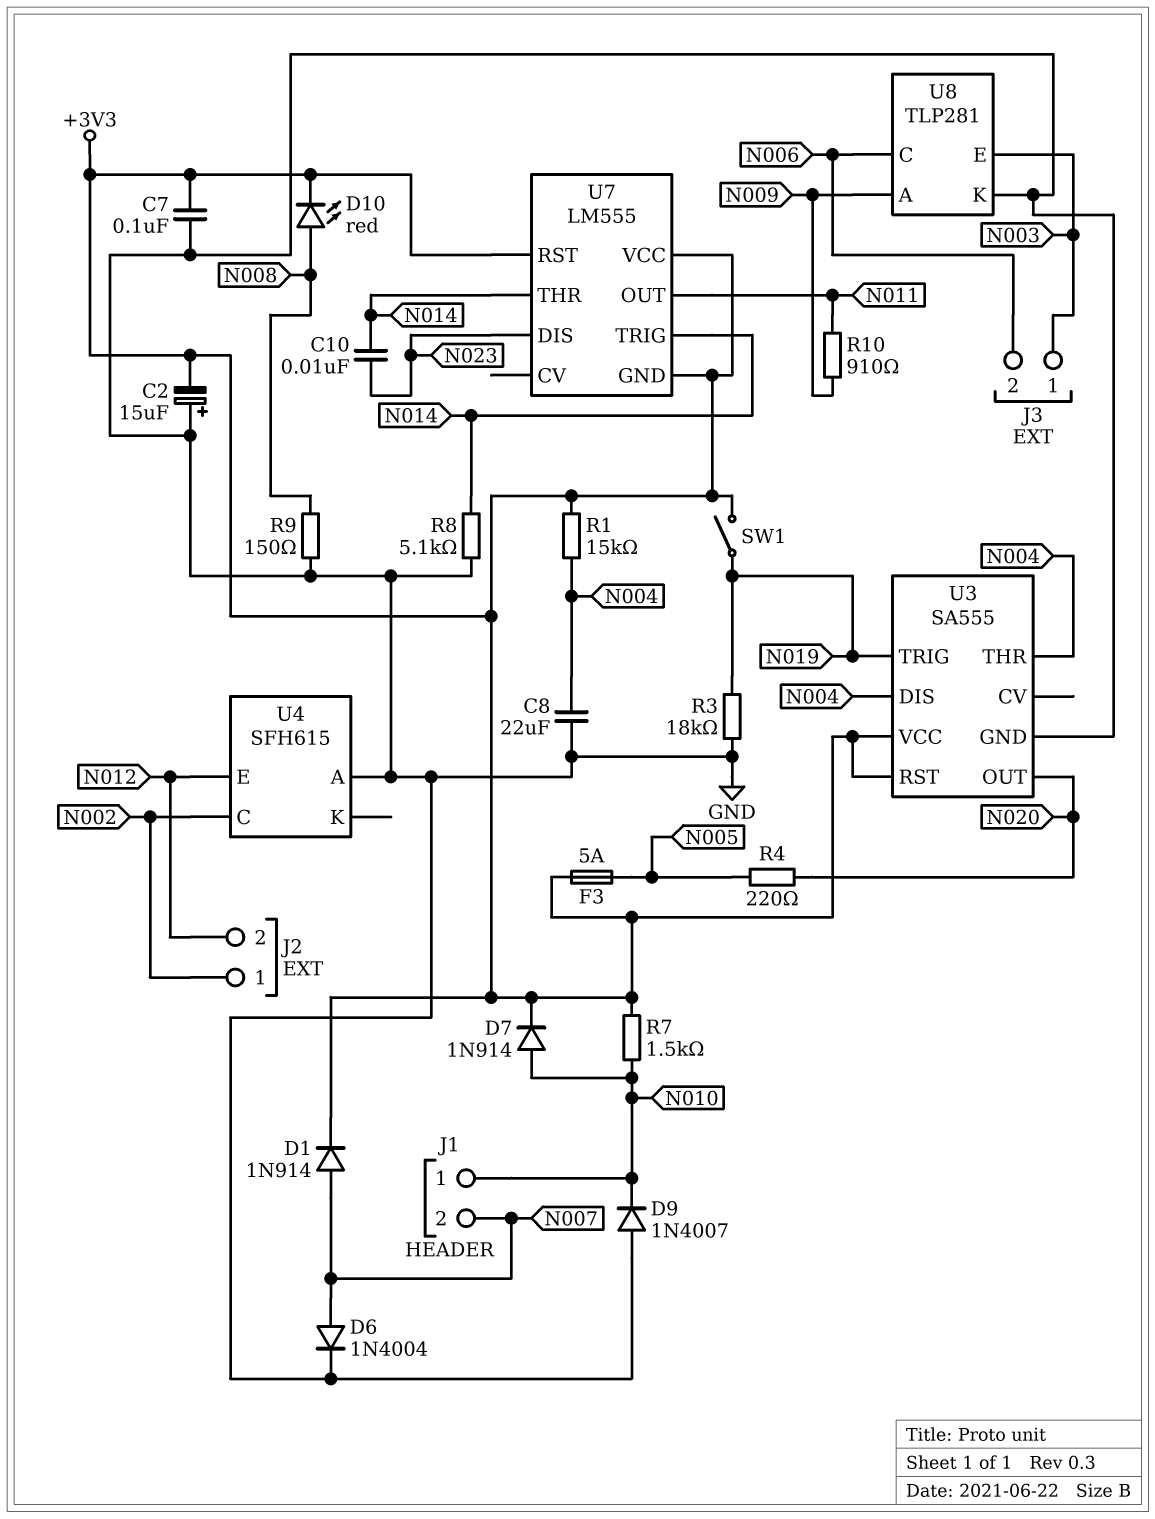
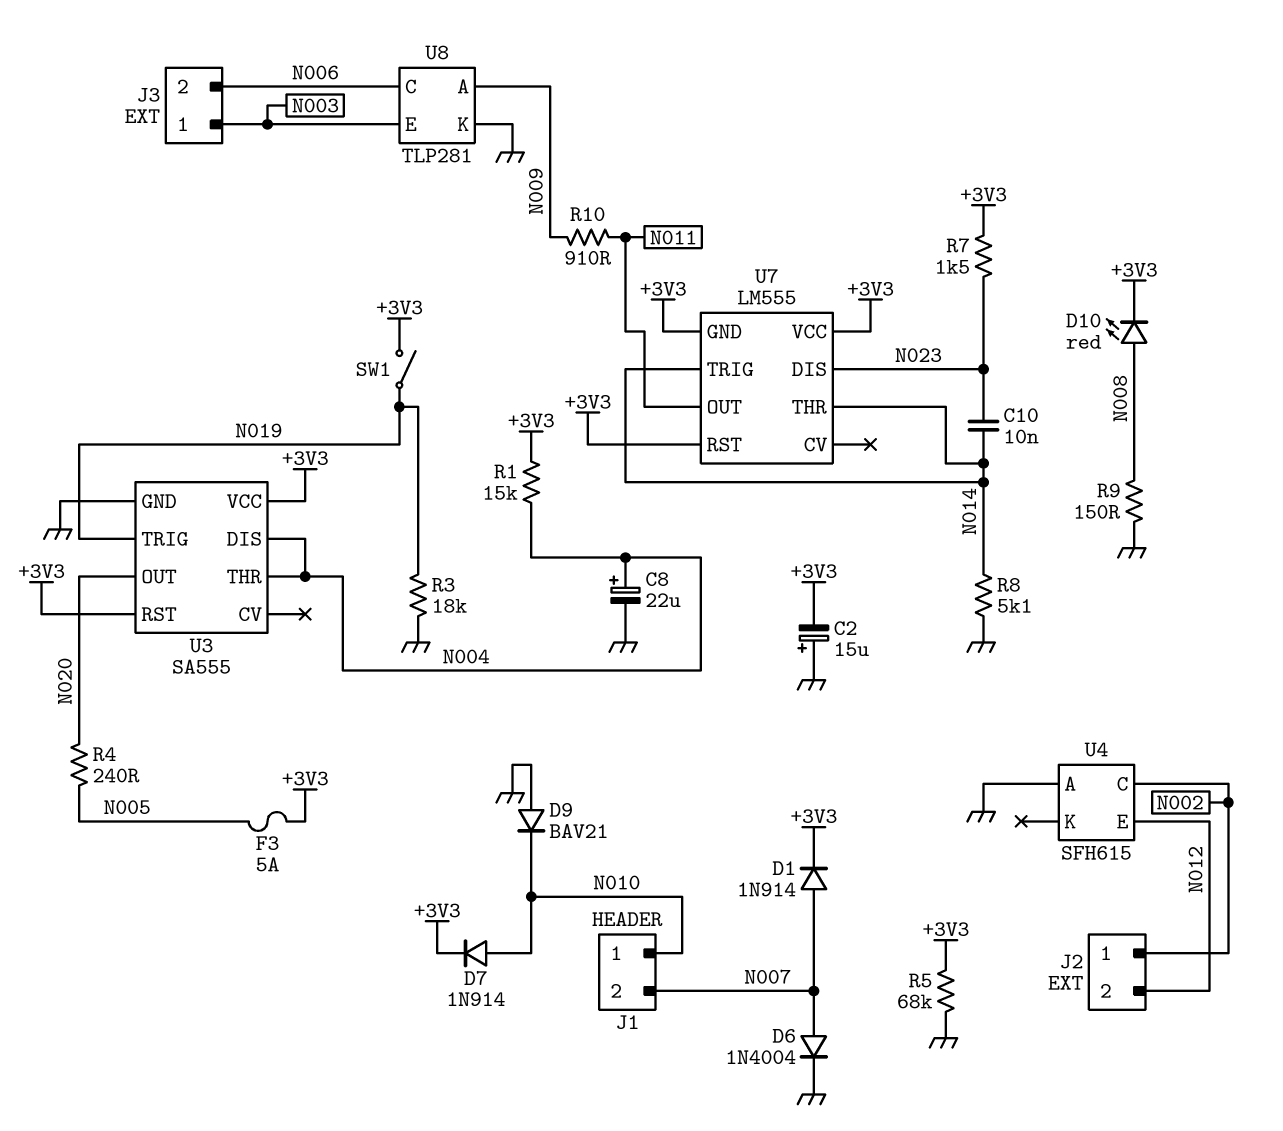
C7: 100nF (+3V3, GND) -> none
C8: 22uF (GND, N004) -> 22uF (plus N004, minus GND)
D9: diode 1N4007 (A GND, K N010) -> diode BAV21 (A GND, K N010)
R4: 220 (N005, N020) -> 240 (N005, N020)
R5: none -> 68k (+3V3, GND)
R7: 1.5k (+3V3, N010) -> 1.5k (+3V3, N023)

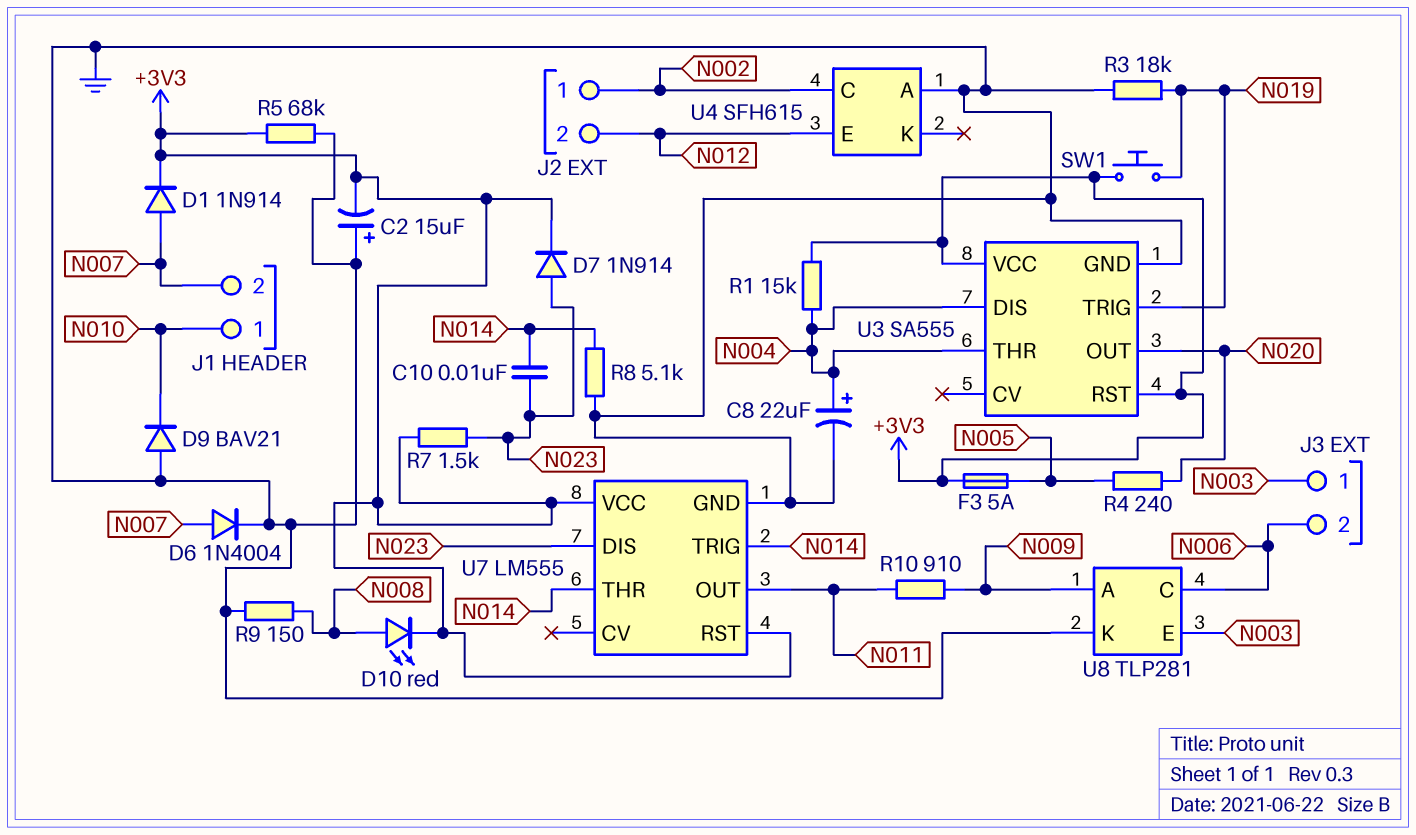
D7: diode 1N914 (A N010, K +3V3) -> diode 1N914 (A N023, K +3V3)
SW1: switch (+3V3, N019) -> button (+3V3, N019)
U7 pin GND: +3V3 -> GND

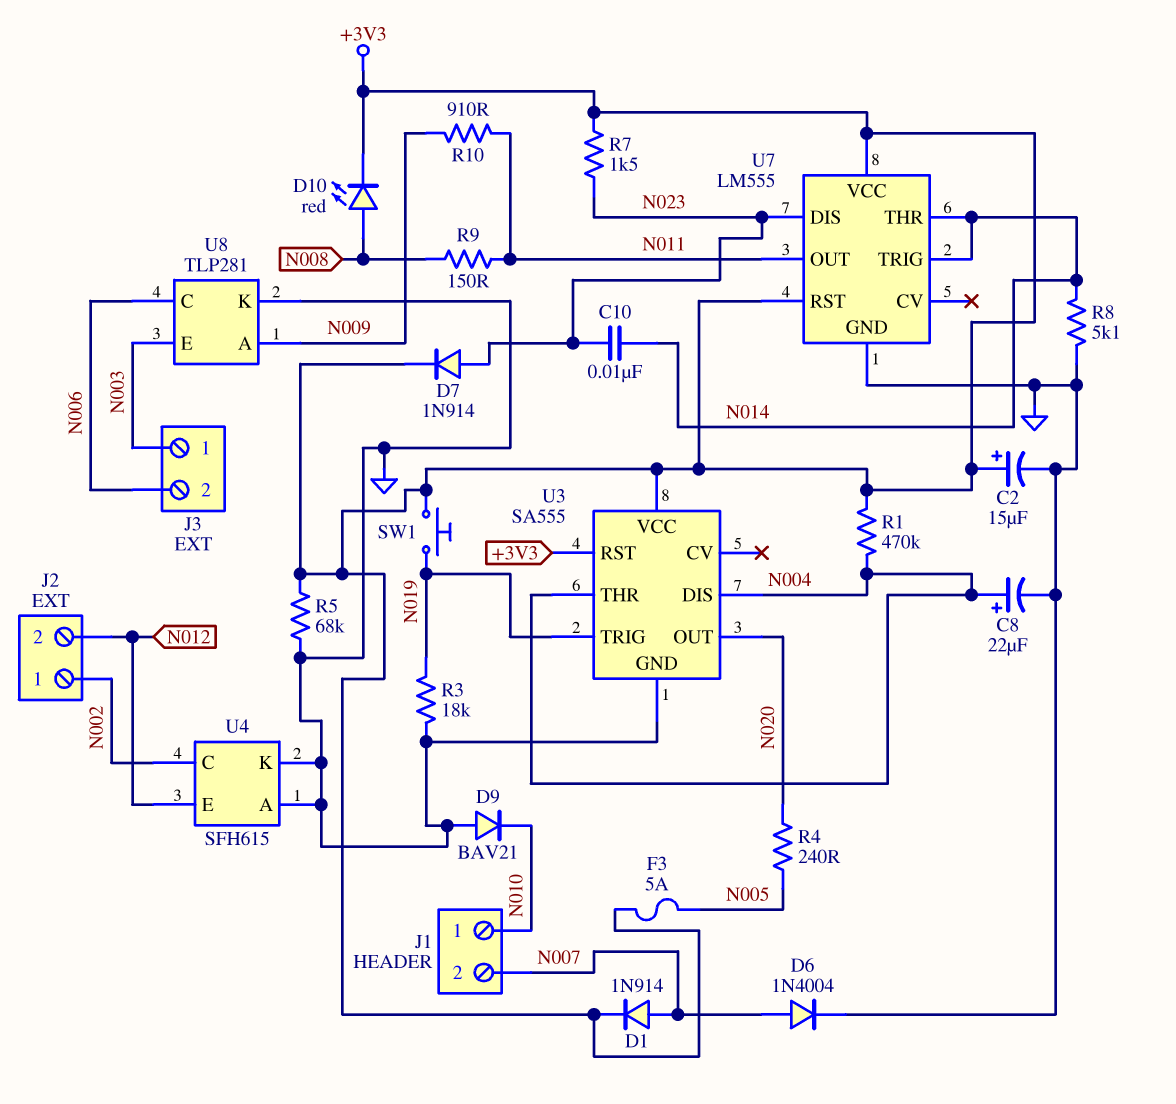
C2: 15uF (plus GND, minus +3V3) -> 15uF (plus +3V3, minus GND)
R1: 15k (+3V3, N004) -> 470k (+3V3, N004)
R9: 150 (GND, N008) -> 150 (N008, N011)
U4 pin K: none -> GND

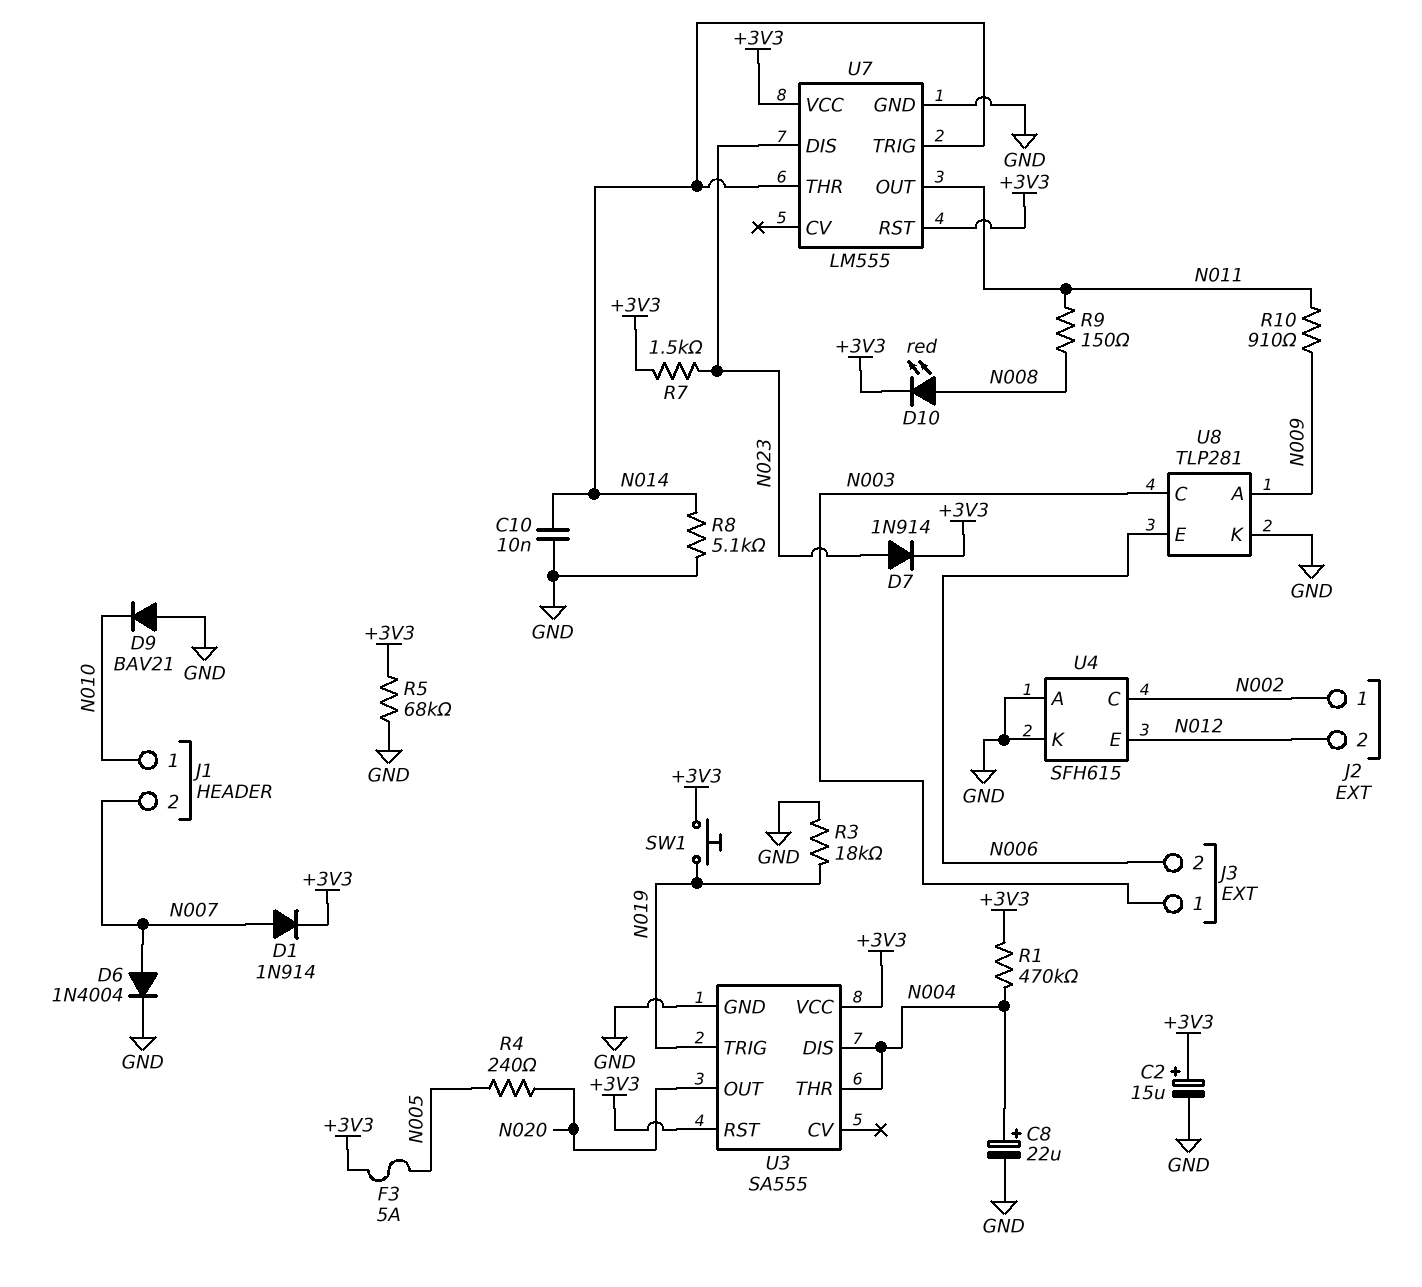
C10: 10nF (N014, N023) -> 10nF (GND, N014)
U8 pin C: N006 -> N003
U8 pin E: N003 -> N006

